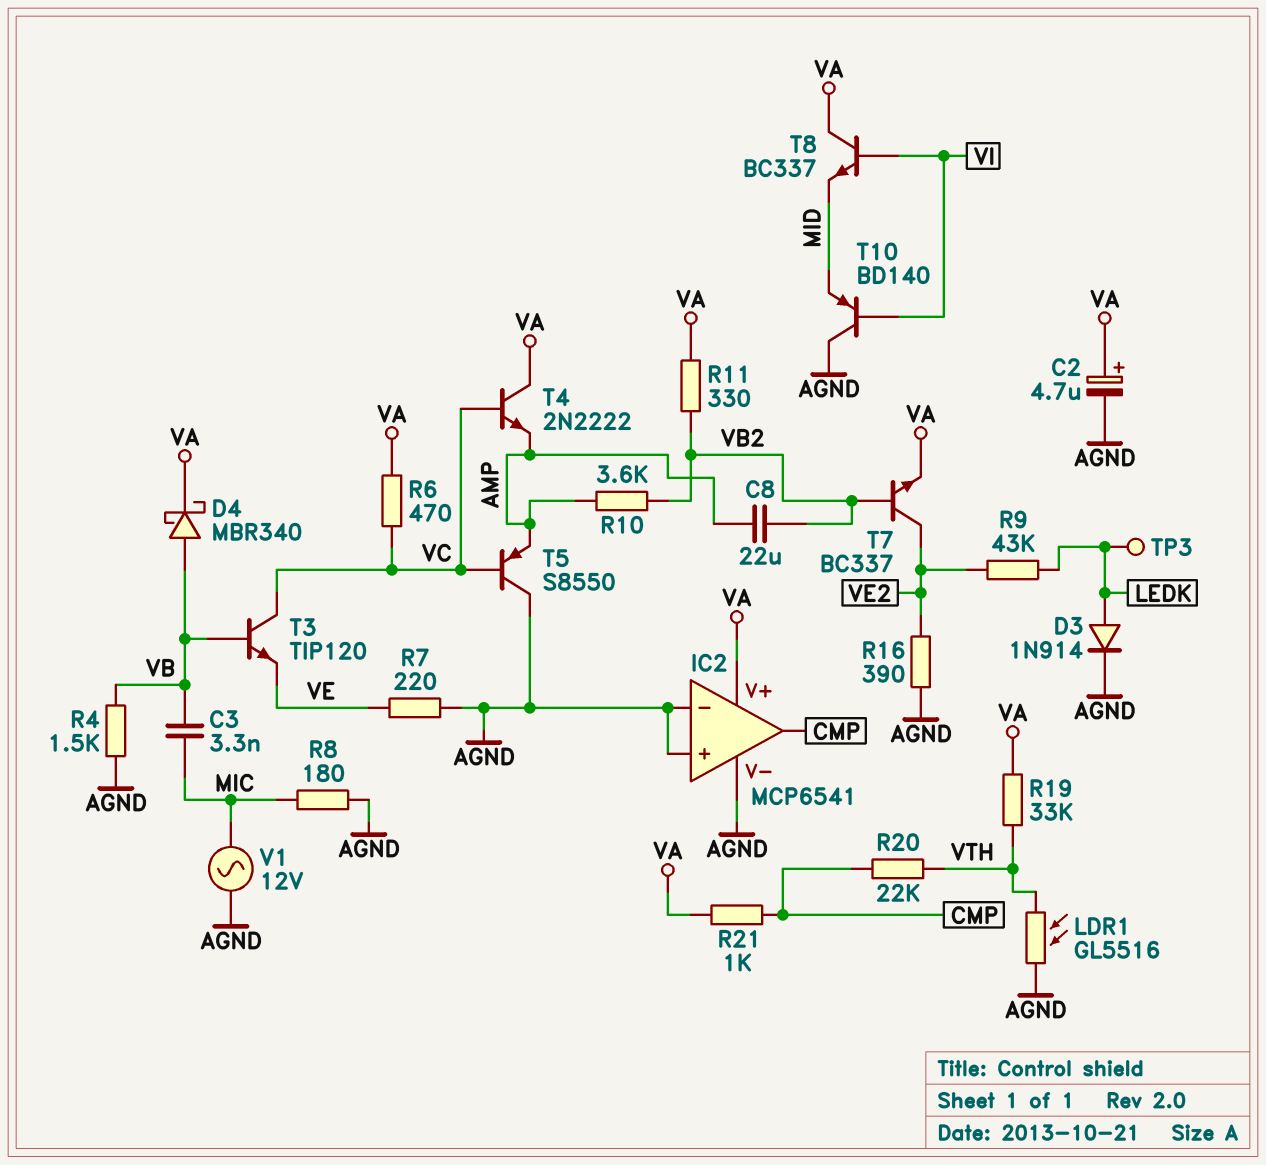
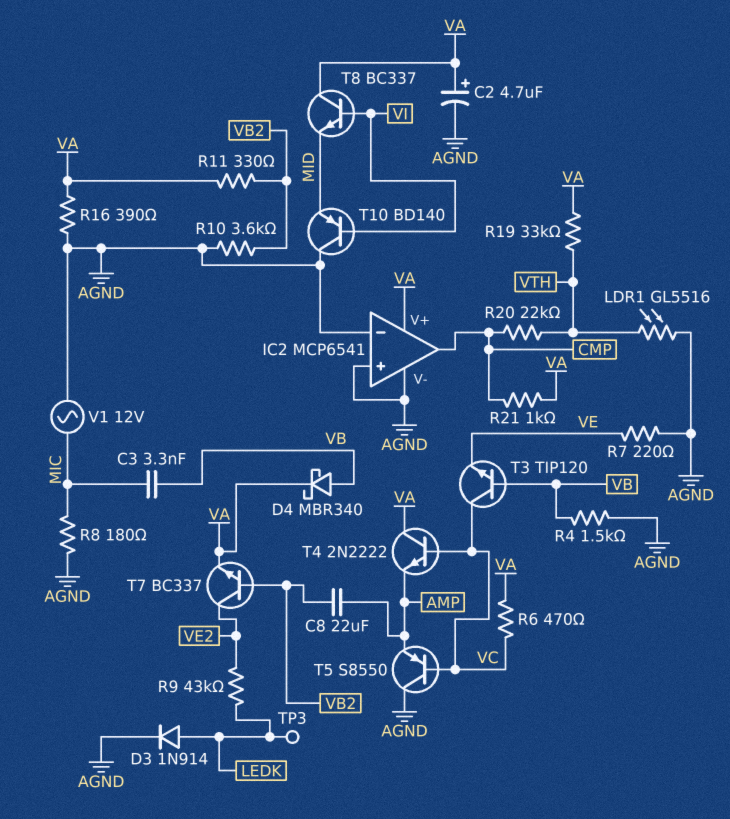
R10: 3.6k (AMP, VB2) -> 3.6k (AGND, VB2)
R16: 390 (AGND, VE2) -> 390 (AGND, VA)

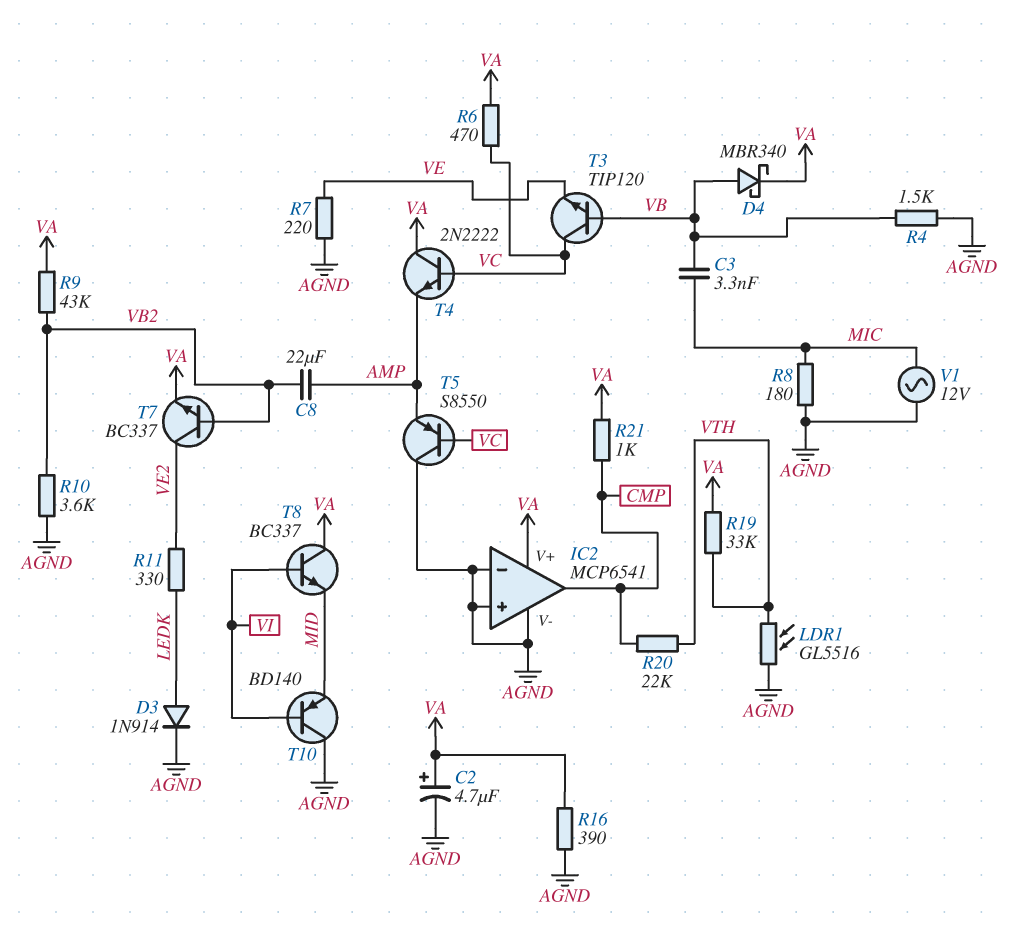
R9: 43k (LEDK, VE2) -> 43k (VA, VB2)
R11: 330 (VA, VB2) -> 330 (LEDK, VE2)
TP3: test point (LEDK) -> none

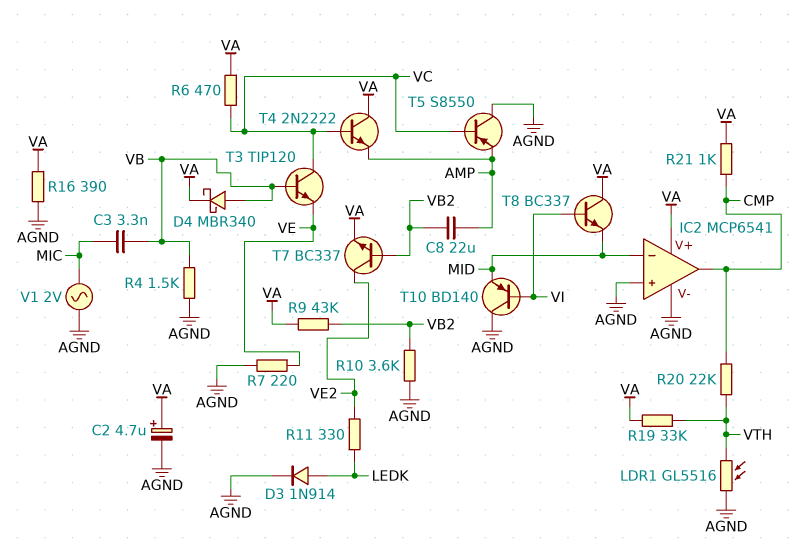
IC2 pin in-: AGND -> MID
R8: 180 (AGND, MIC) -> none
V1: AC 12V (AGND, MIC) -> AC 2V (AGND, MIC)

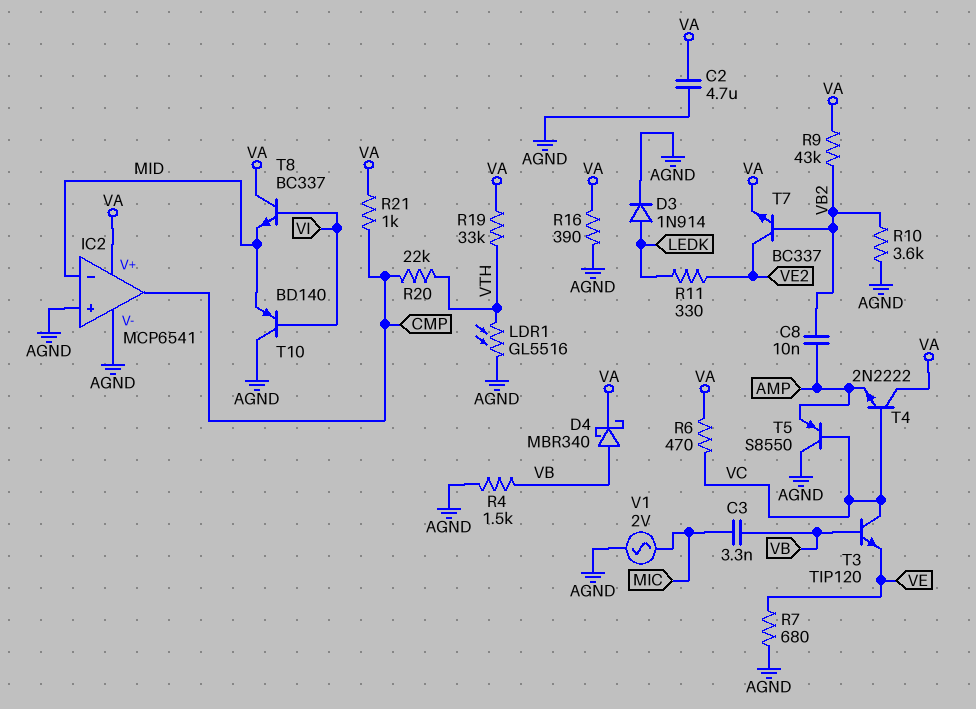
C2: 4.7uF (plus VA, minus AGND) -> 4.7uF (AGND, VA)
C8: 22uF (AMP, VB2) -> 10nF (AMP, VB2)
R7: 220 (AGND, VE) -> 680 (AGND, VE)

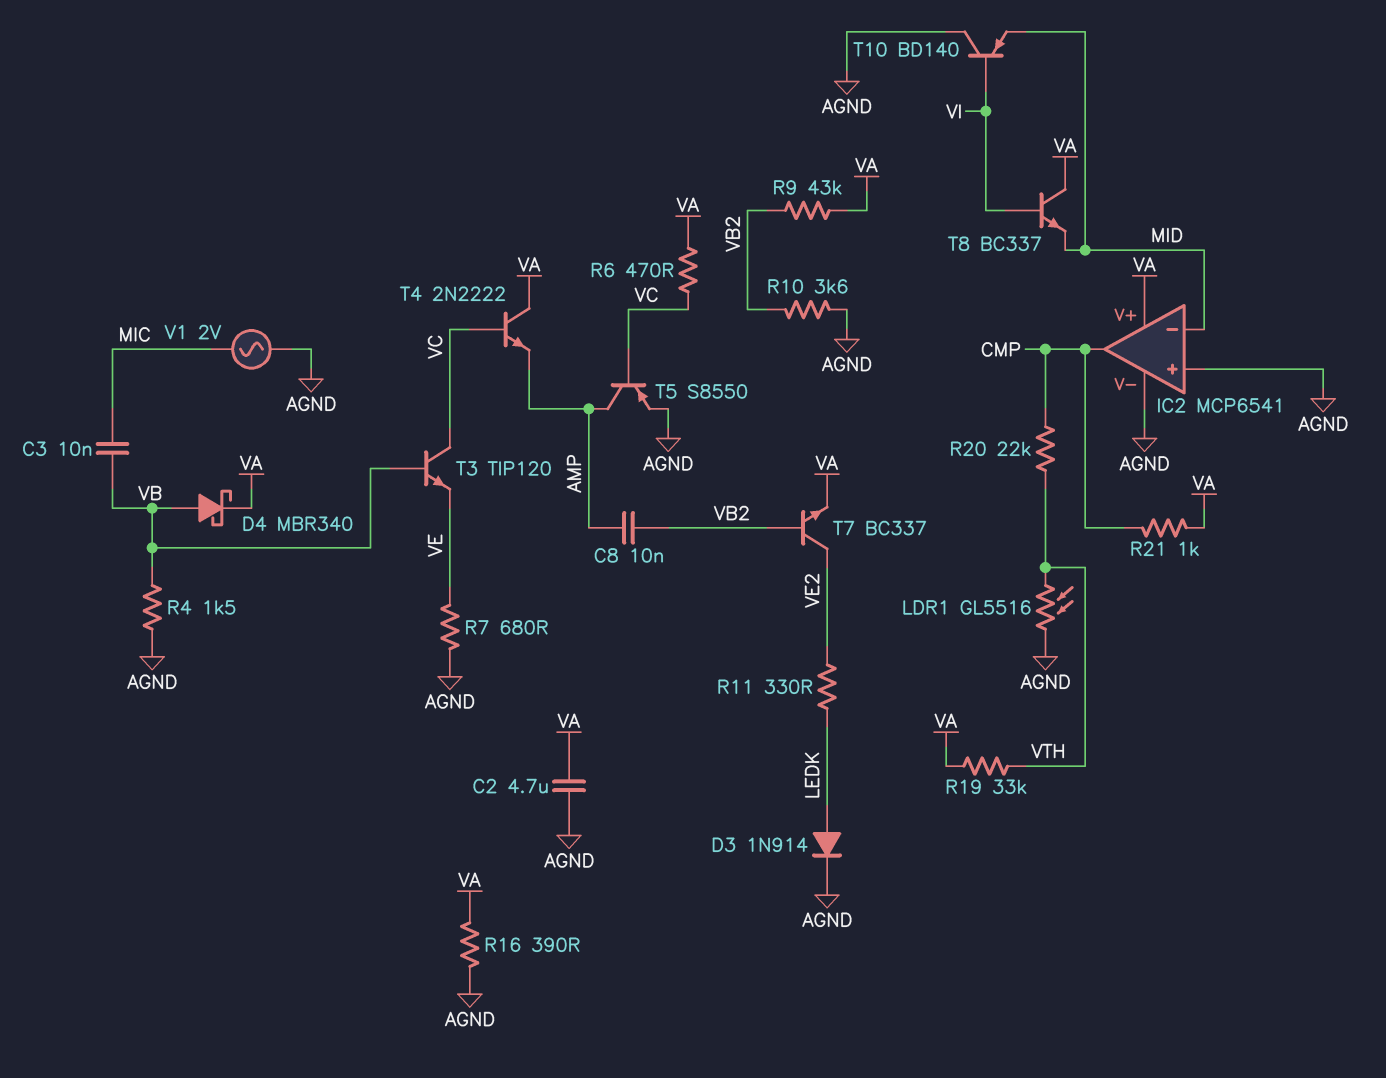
C3: 3.3nF (MIC, VB) -> 10nF (MIC, VB)
T5: PNP S8550 (B VC, C AGND, E AMP) -> PNP S8550 (B VC, C AMP, E AGND)

